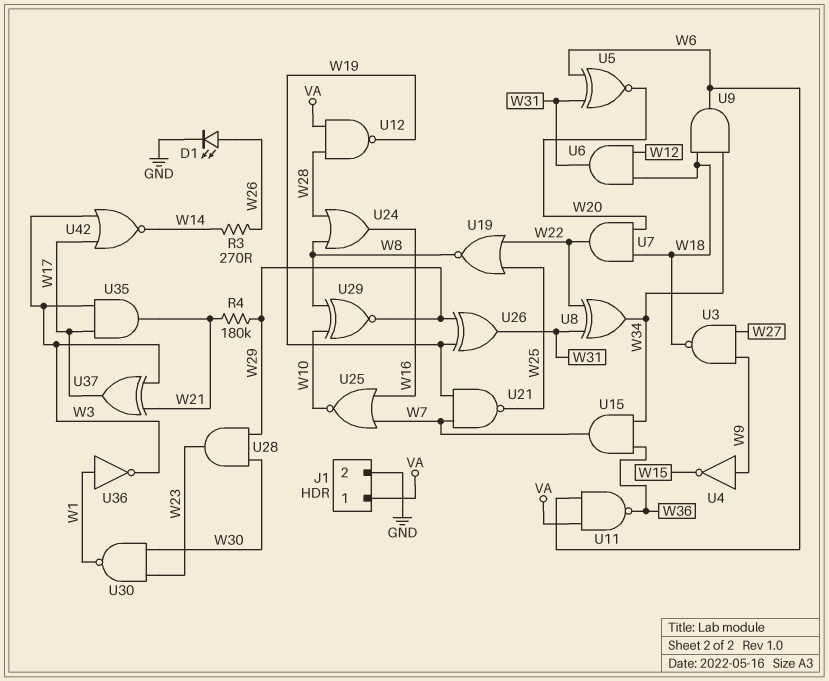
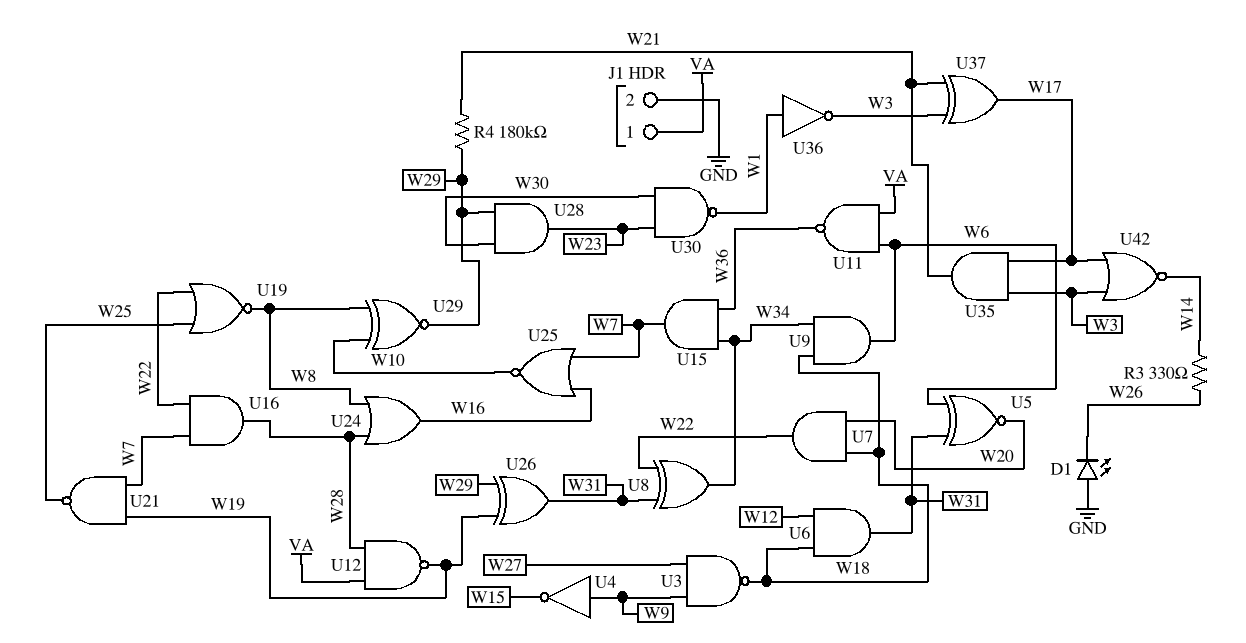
D1: LED (A W26, K GND) -> LED (A GND, K W26)
R3: 270 (W14, W26) -> 330 (W14, W26)
U16: none -> AND (in W7, in W22, out W28)

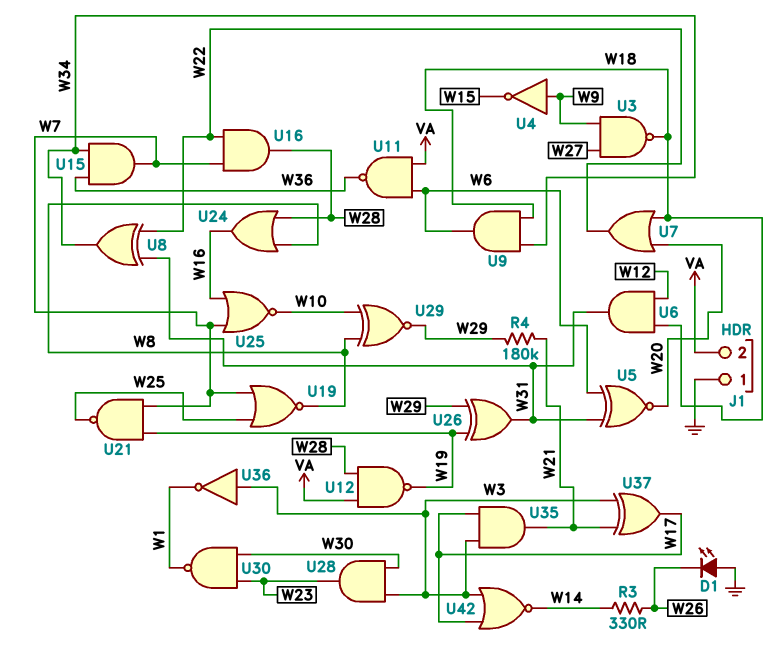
J1 pin 1: VA -> GND
J1 pin 2: GND -> VA
U7: AND (in W18, in W20, out W22) -> OR (in W18, in W20, out W22)
U19: NOR (in W22, in W25, out W8) -> NOR (in W7, in W25, out W8)
U28: AND (in W29, in W30, out W23) -> AND (in W3, in W30, out W23)
U36: NOT (in W1, out W3) -> NOT (in W3, out W1)

